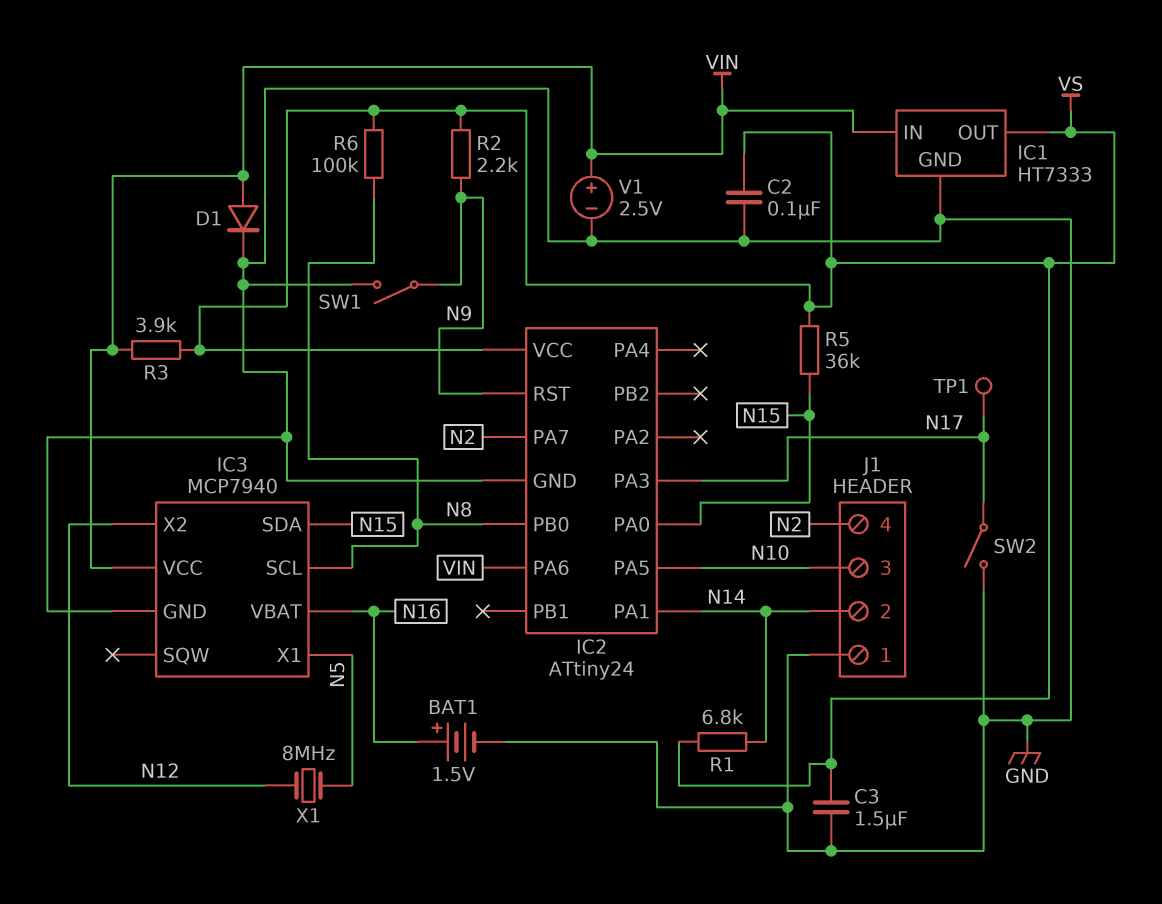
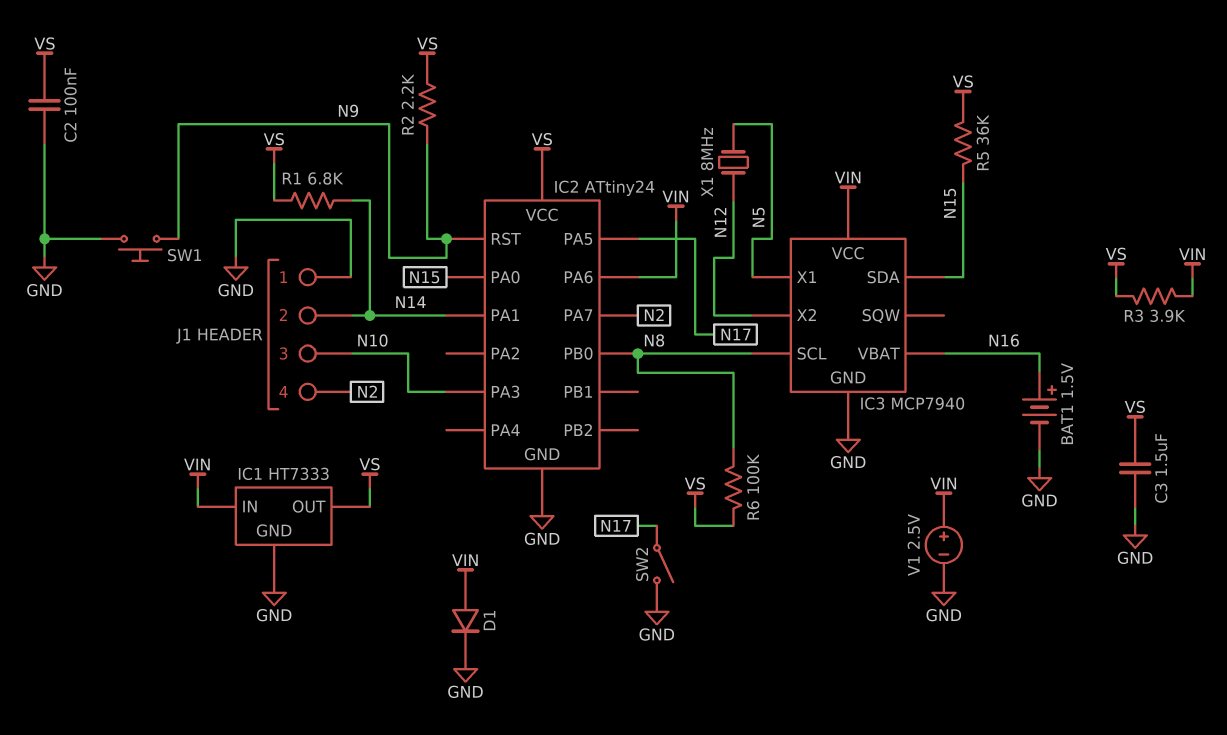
IC2 pin PA3: N17 -> N10
IC2 pin PA5: N10 -> N17
SW1: switch (GND, N9) -> button (GND, N9)
TP1: test point (N17) -> none

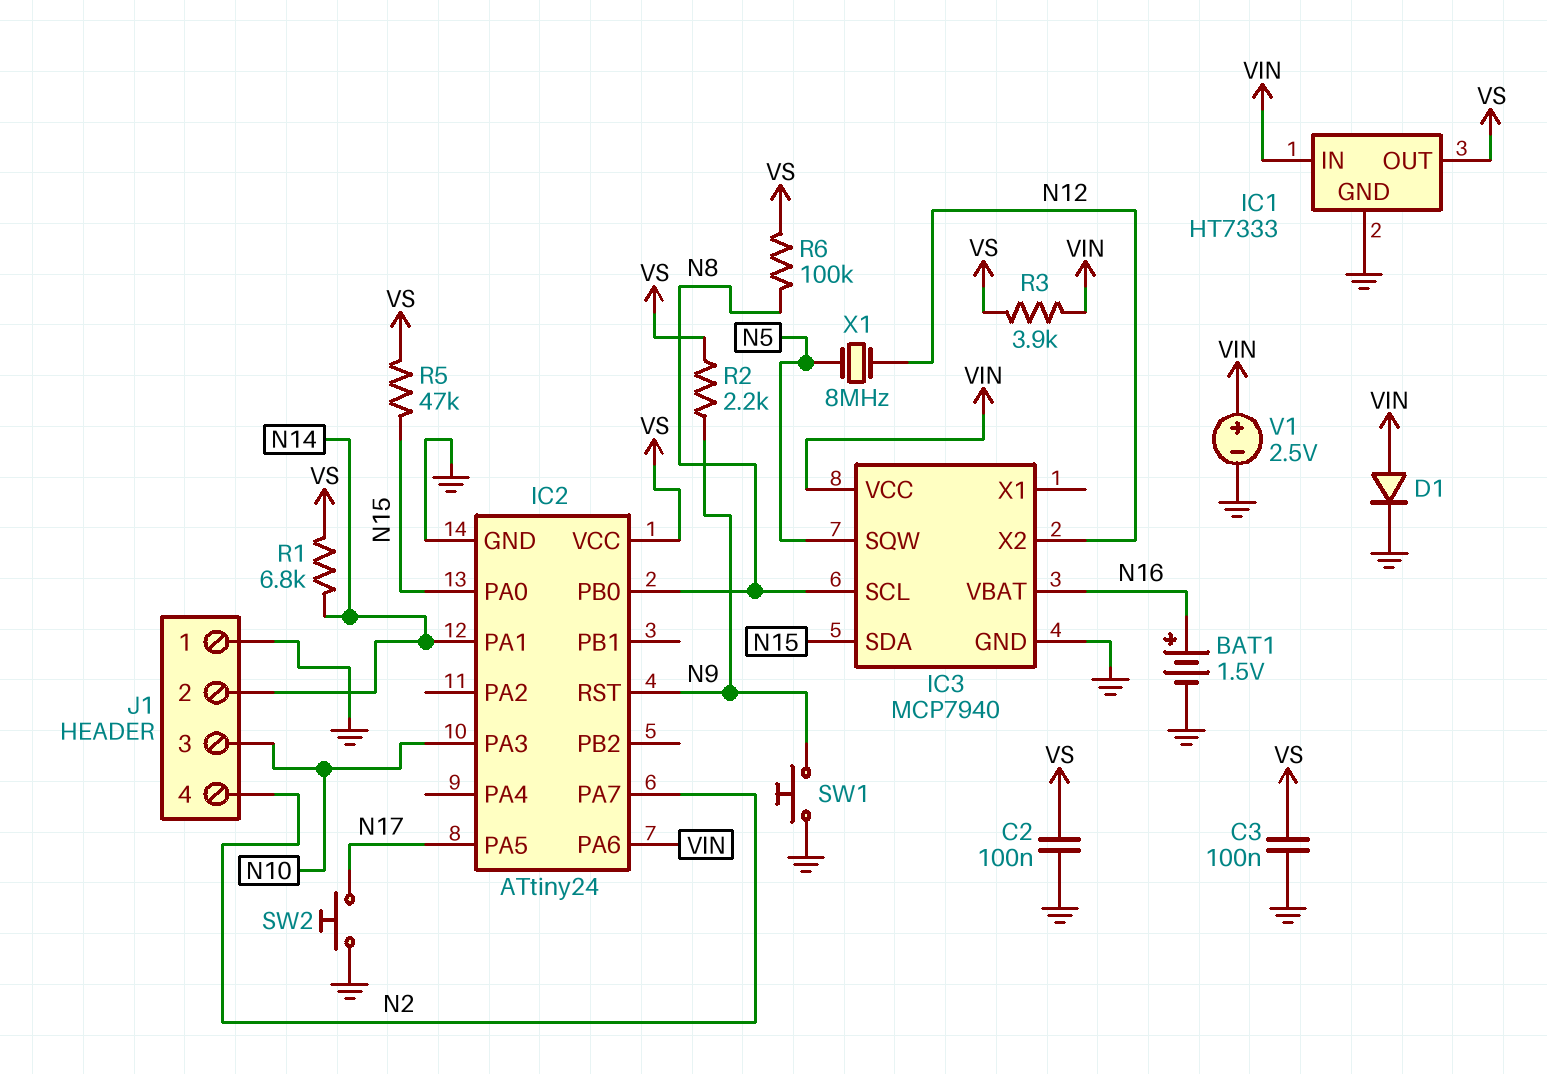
C3: 1.5uF (GND, VS) -> 100nF (GND, VS)
IC3 pin SQW: none -> N5
IC3 pin X1: N5 -> none
R5: 36k (N15, VS) -> 47k (N15, VS)
SW2: switch (GND, N17) -> button (GND, N17)

